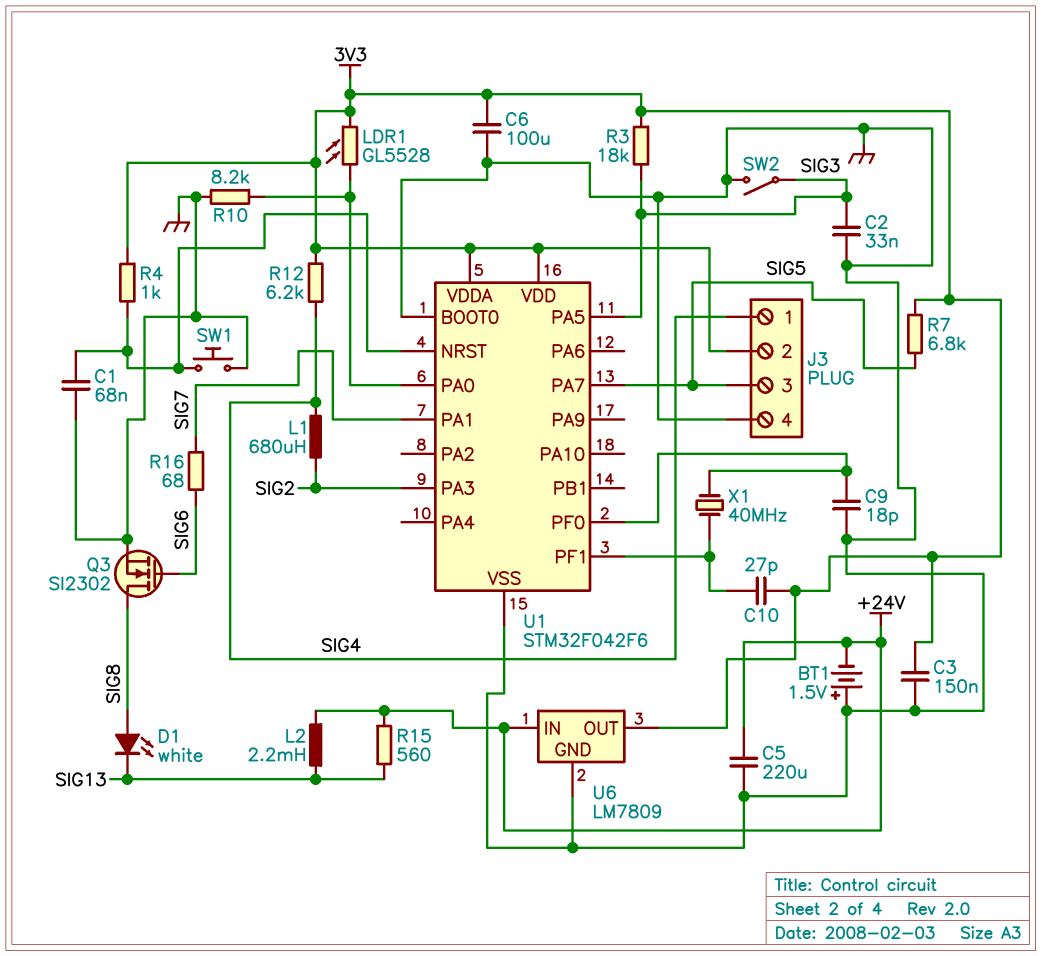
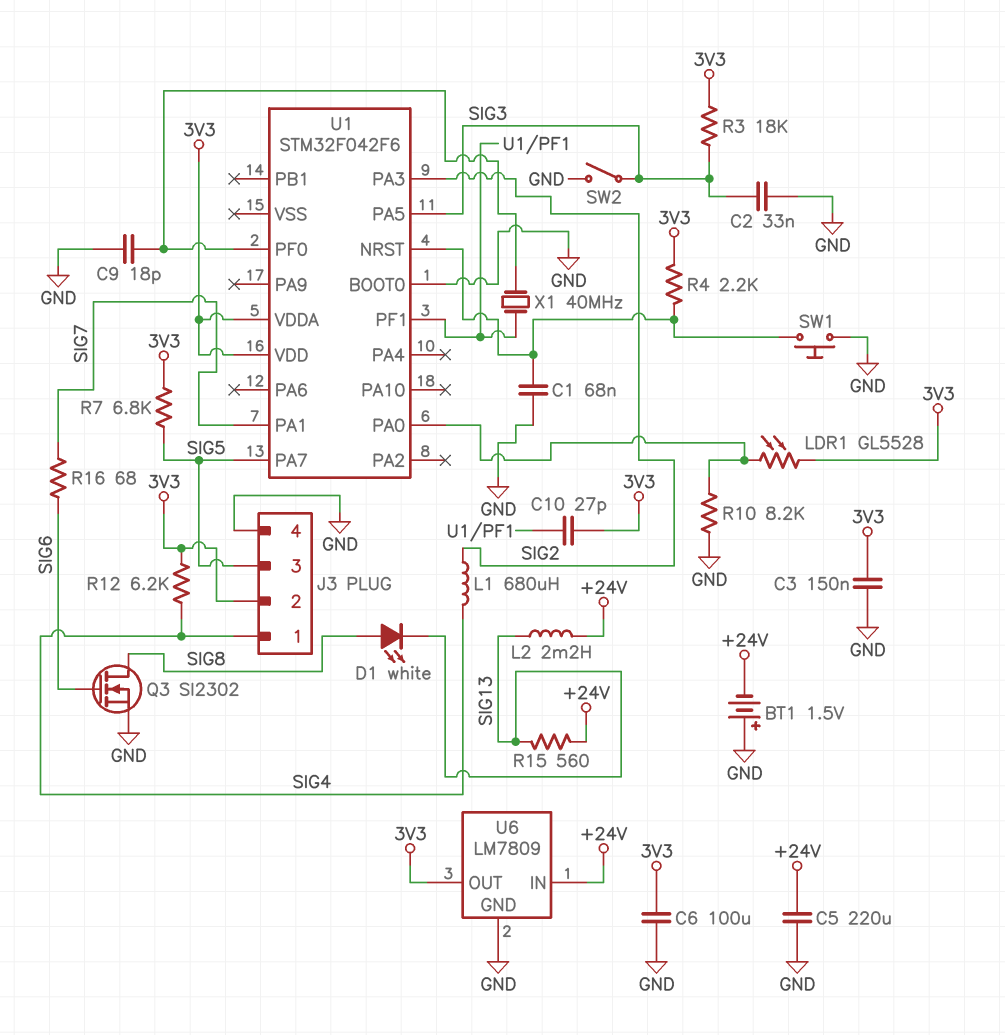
R4: 1k (3V3, U1/NRST) -> 2.2k (3V3, U1/NRST)
U1 pin VSS: GND -> none

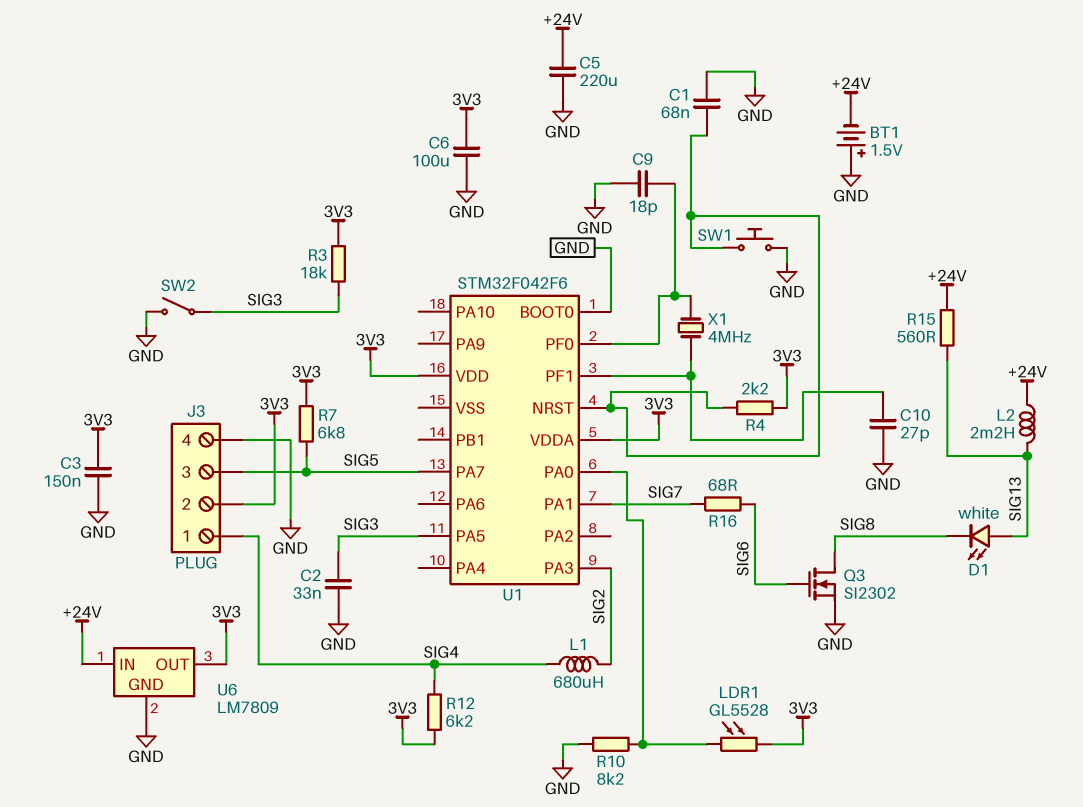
C10: 27pF (3V3, U1/PF1) -> 27pF (GND, U1/PF1)
D1: LED white (A SIG8, K SIG13) -> LED white (A SIG13, K SIG8)
X1: 40MHz (U1/PF0, U1/PF1) -> 4MHz (U1/PF0, U1/PF1)

